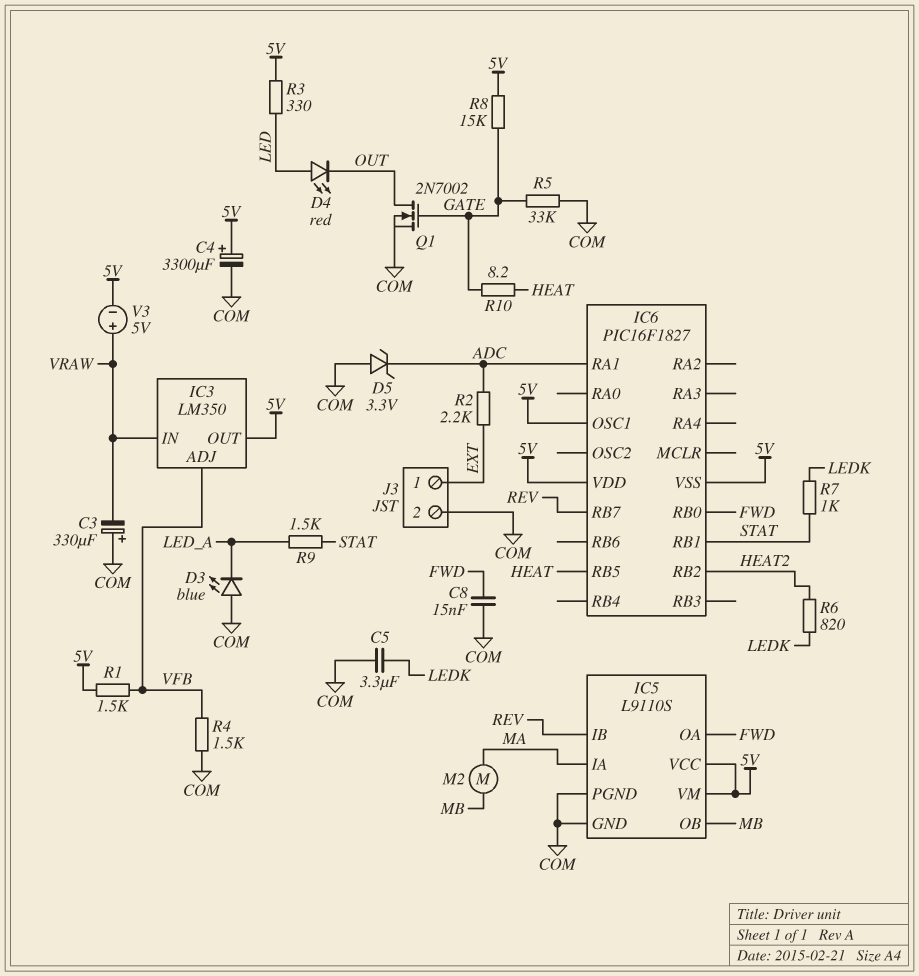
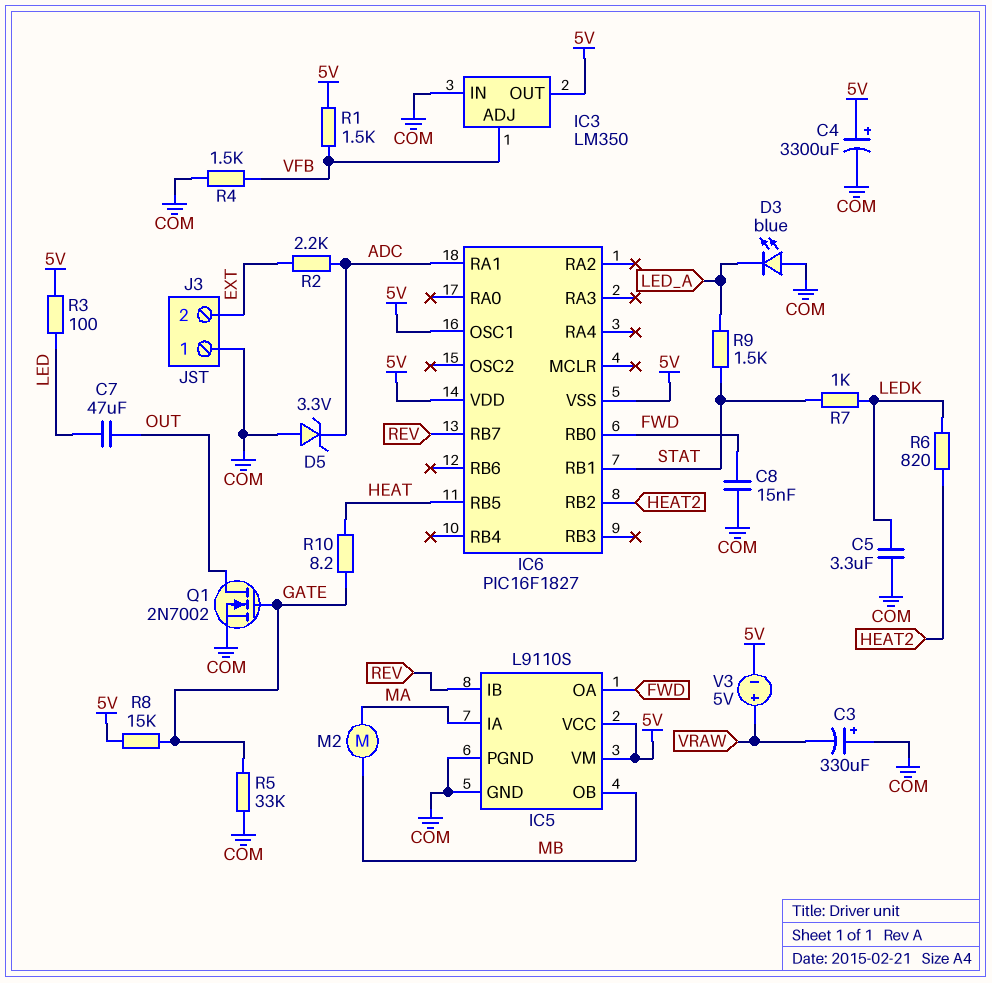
C7: none -> 47uF (LED, OUT)
D4: LED red (A LED, K OUT) -> none
IC3 pin IN: VRAW -> COM
J3 pin 1: EXT -> COM
J3 pin 2: COM -> EXT
R3: 330 (5V, LED) -> 100 (5V, LED)

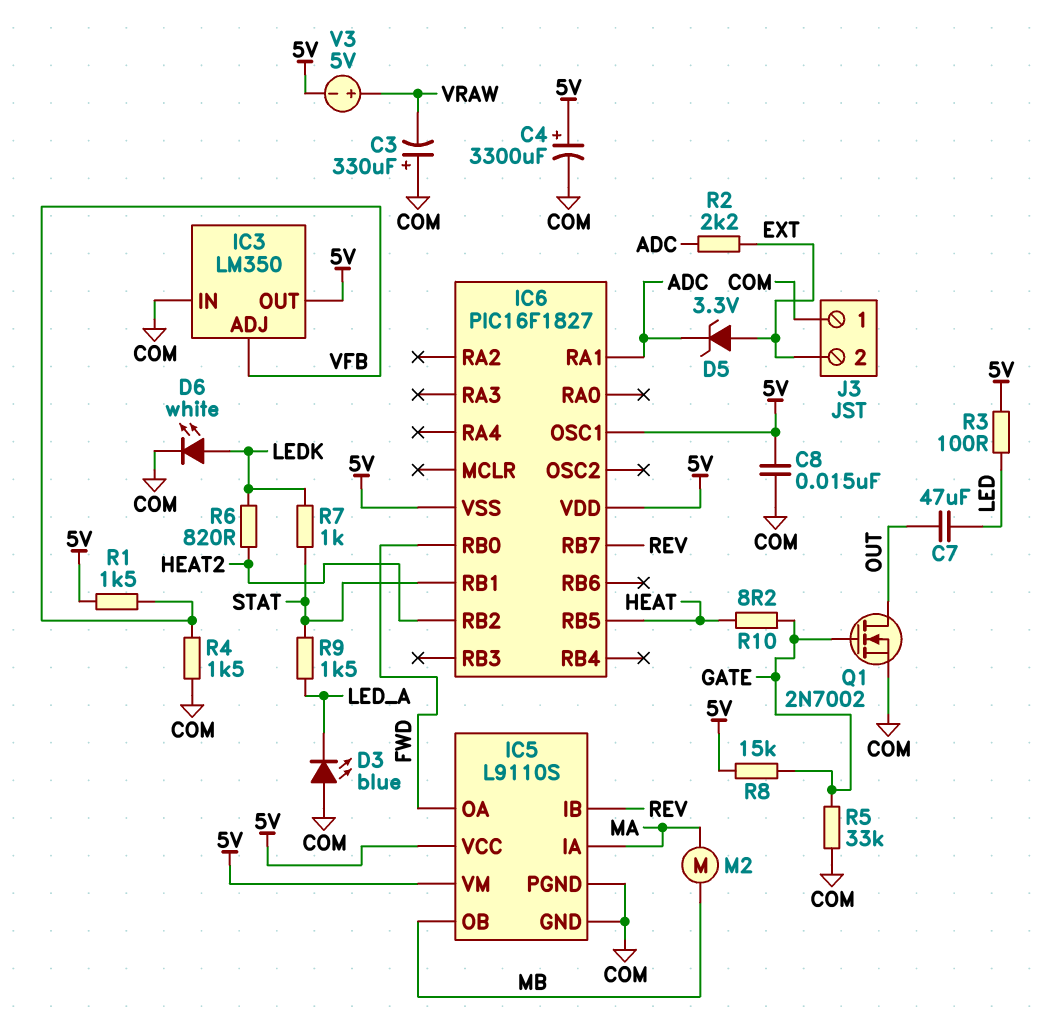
C5: 3.3uF (COM, LEDK) -> none
C8: 15nF (COM, FWD) -> 15nF (5V, COM)
D5: zener 3.3V (A COM, K ADC) -> zener 3.3V (A EXT, K ADC)
D6: none -> LED white (A LEDK, K COM)

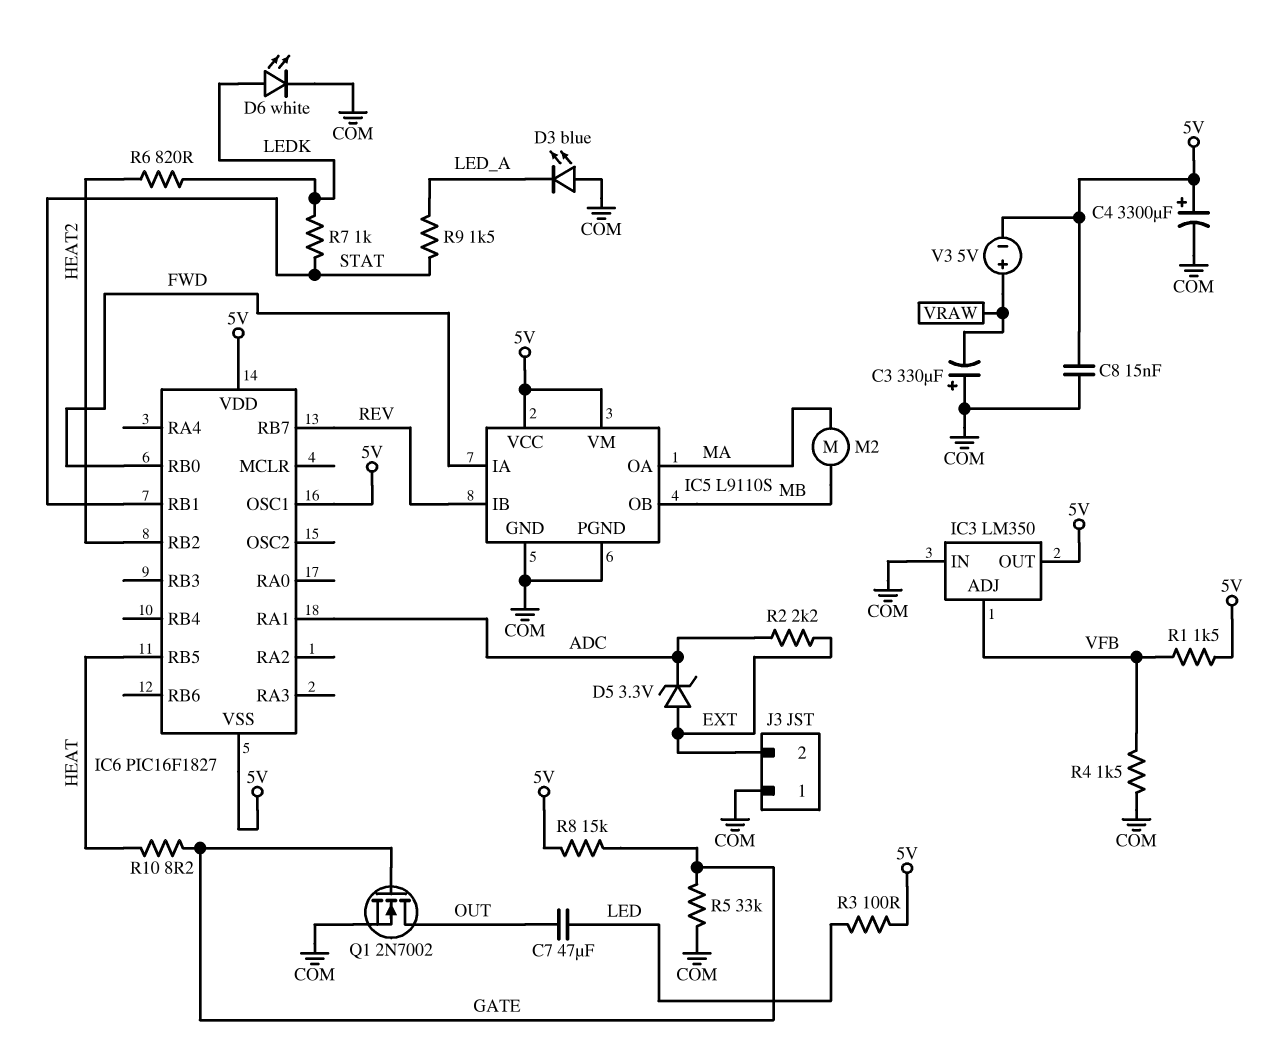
IC5 pin IA: MA -> FWD
IC5 pin OA: FWD -> MA

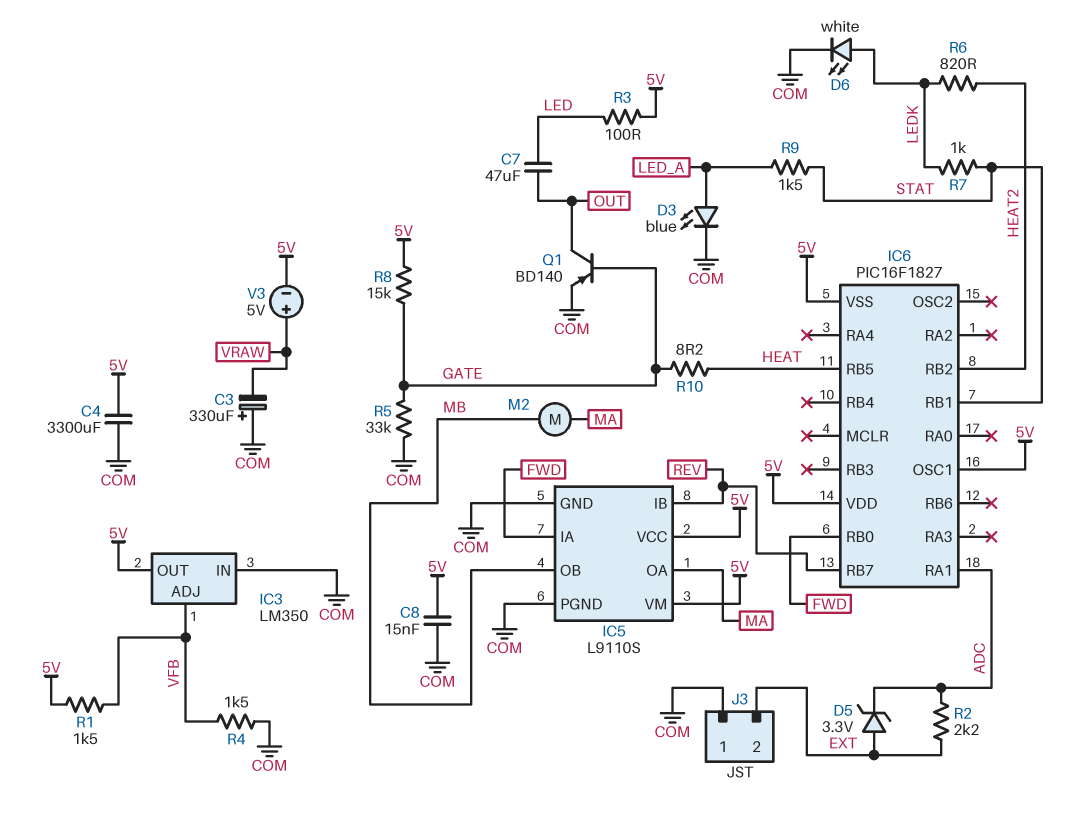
C4: 3300uF (plus 5V, minus COM) -> 3300uF (5V, COM)
D3: LED blue (A COM, K LED_A) -> LED blue (A LED_A, K COM)
Q1: NMOS 2N7002 (G GATE, D OUT, S COM) -> PNP BD140 (B GATE, C OUT, E COM)

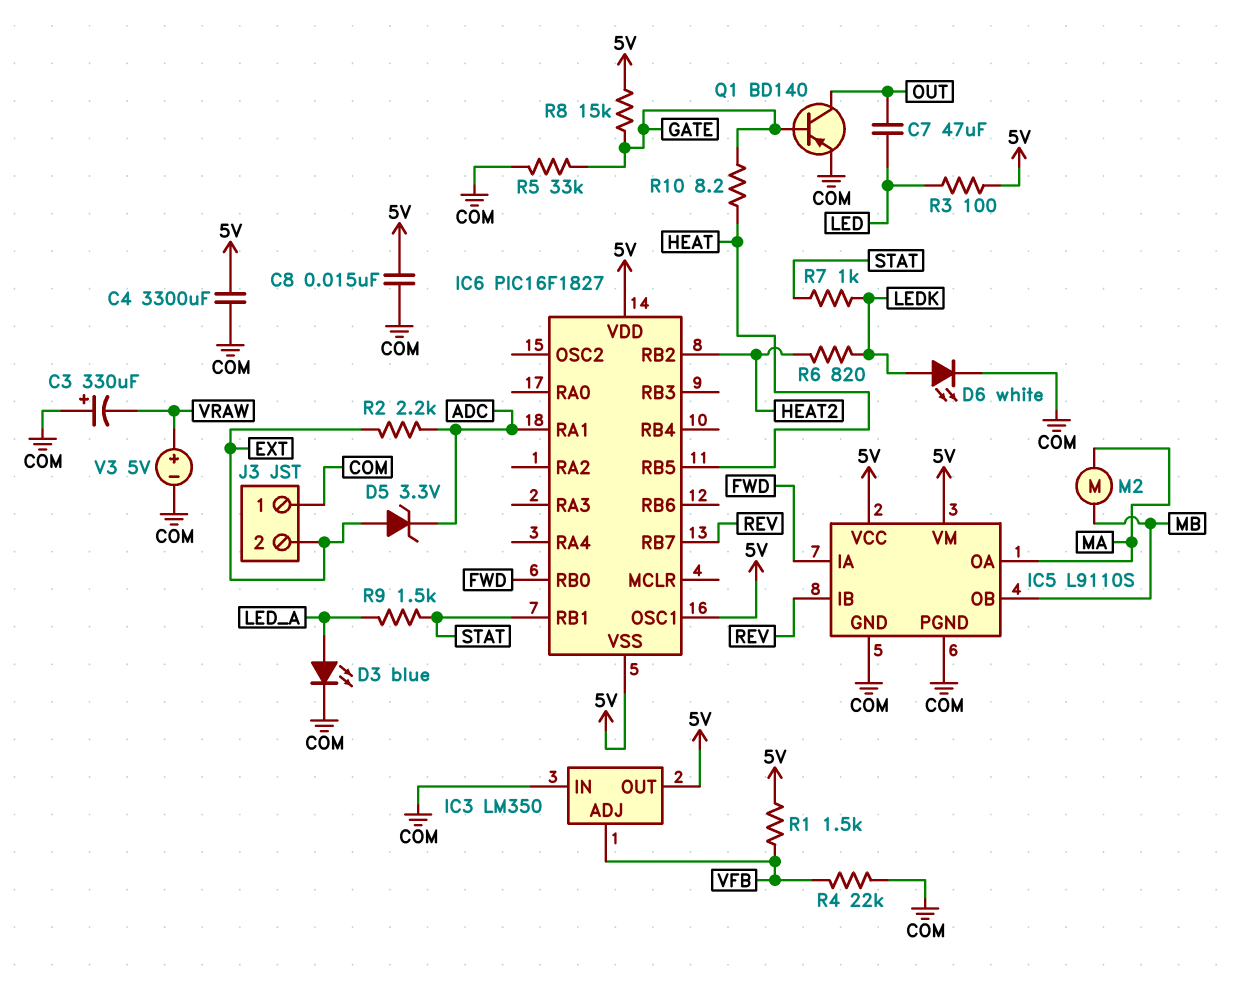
R4: 1.5k (COM, VFB) -> 22k (COM, VFB)
V3: 5V (plus VRAW, minus 5V) -> 5V (plus VRAW, minus COM)

